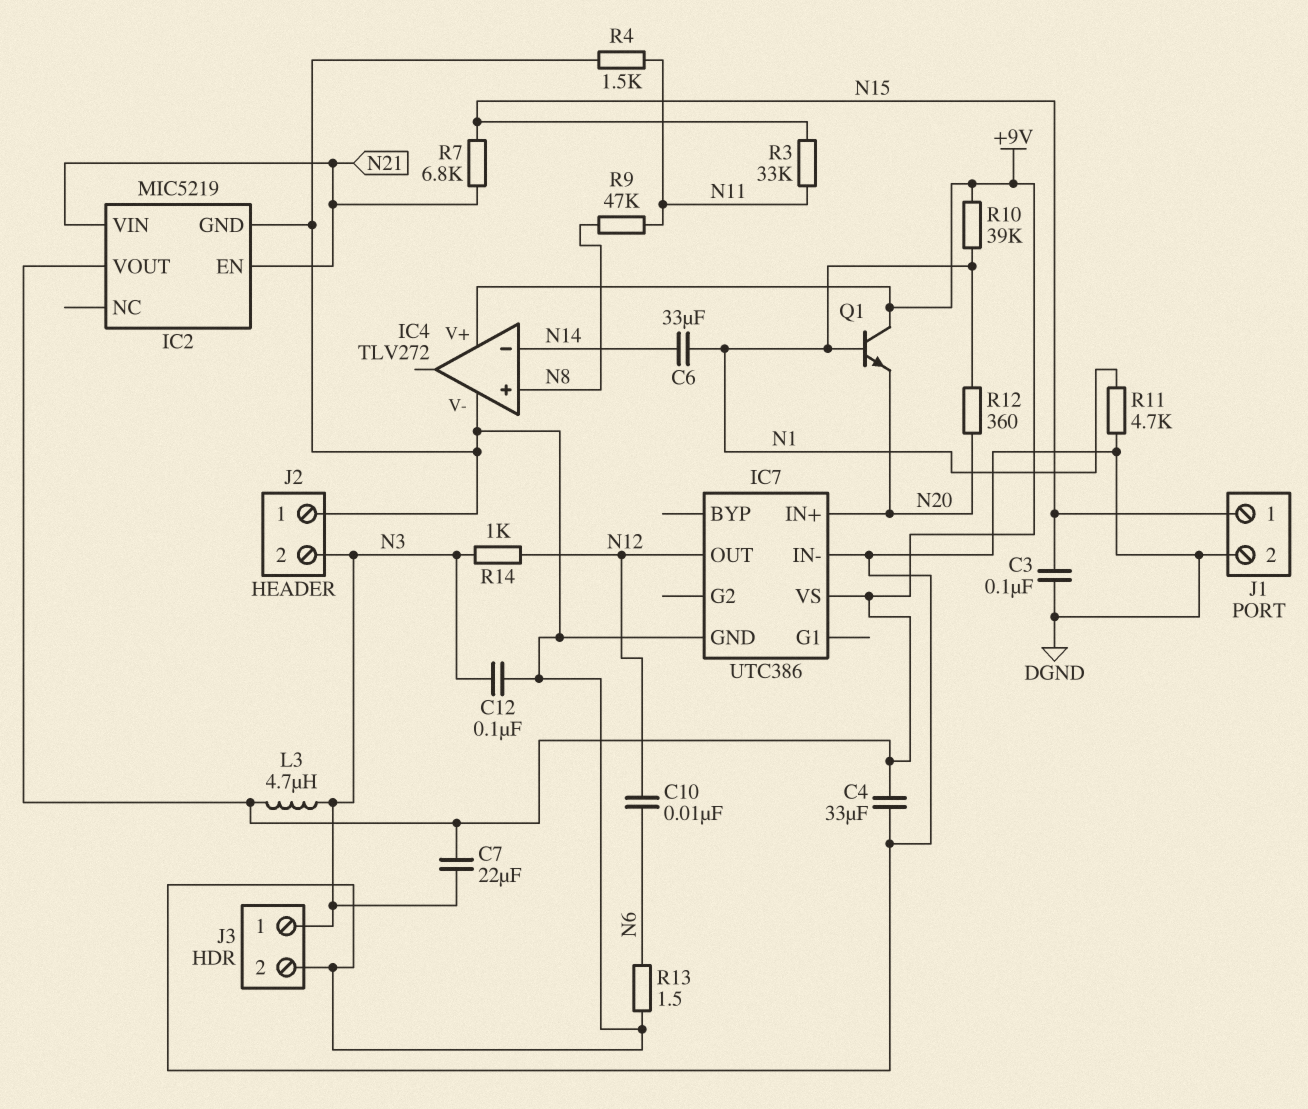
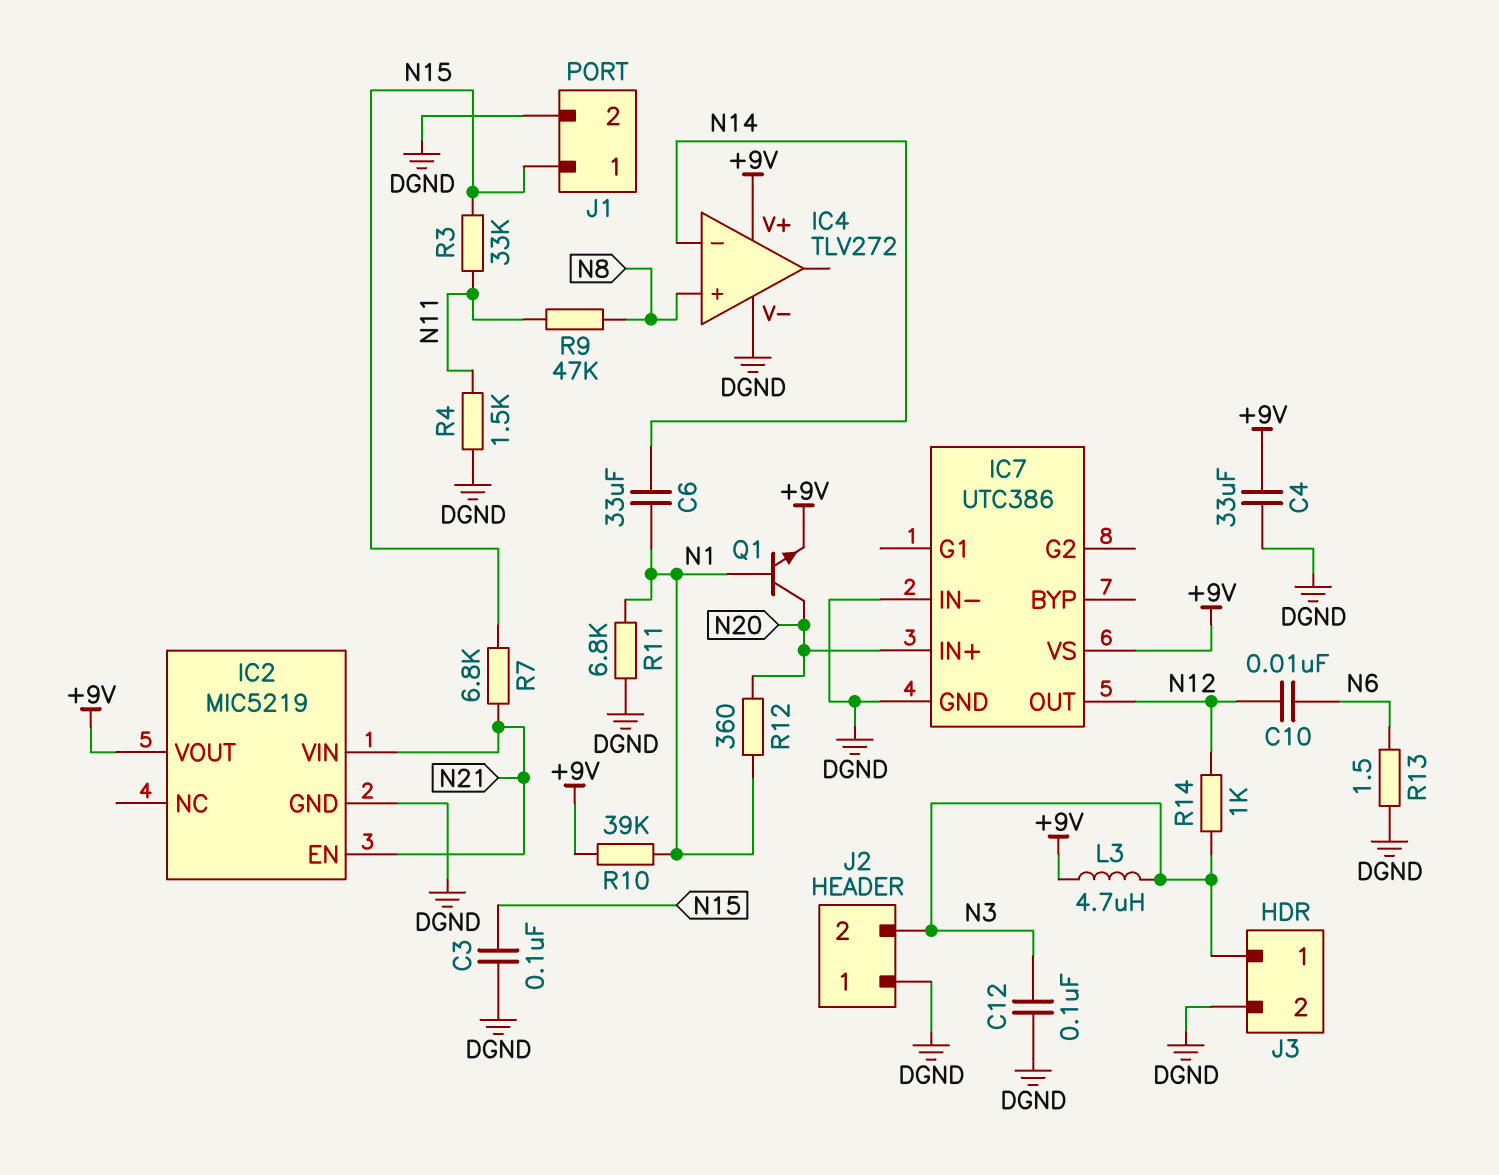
C7: 22uF (+9V, N3) -> none
Q1: NPN (B N1, C +9V, E N20) -> NPN (B N1, C N20, E +9V)
R11: 4.7k (DGND, N1) -> 6.8k (DGND, N1)

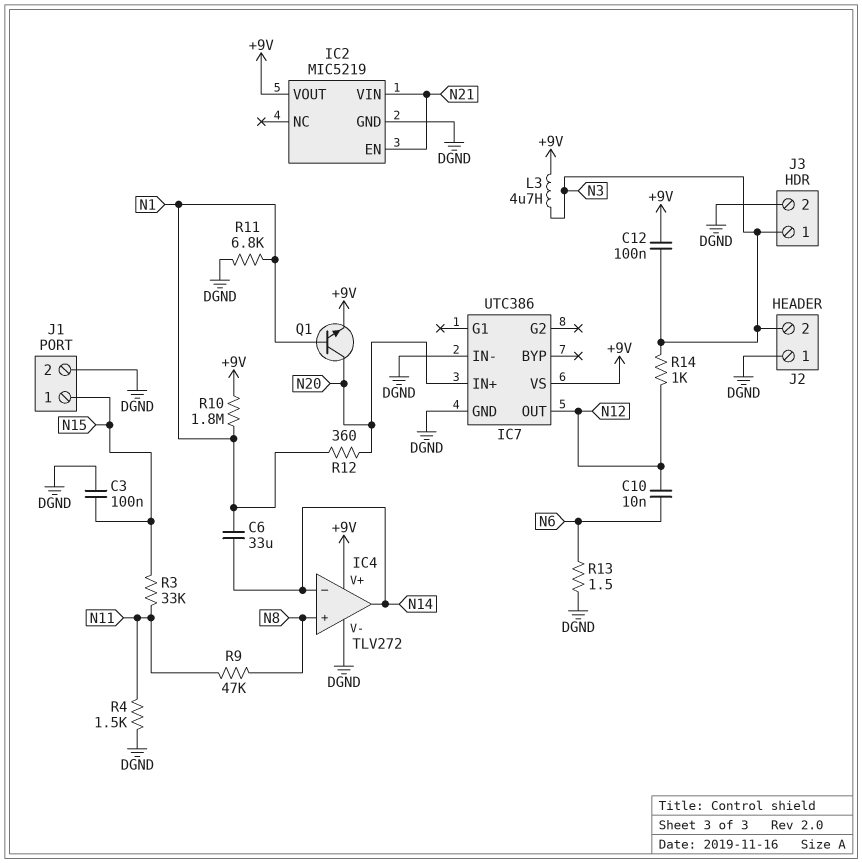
C4: 33uF (+9V, DGND) -> none
C12: 100nF (DGND, N3) -> 100nF (+9V, N3)
IC4 pin out: none -> N14
R7: 6.8k (N15, N21) -> none
R10: 39k (+9V, N1) -> 1.8M (+9V, N1)

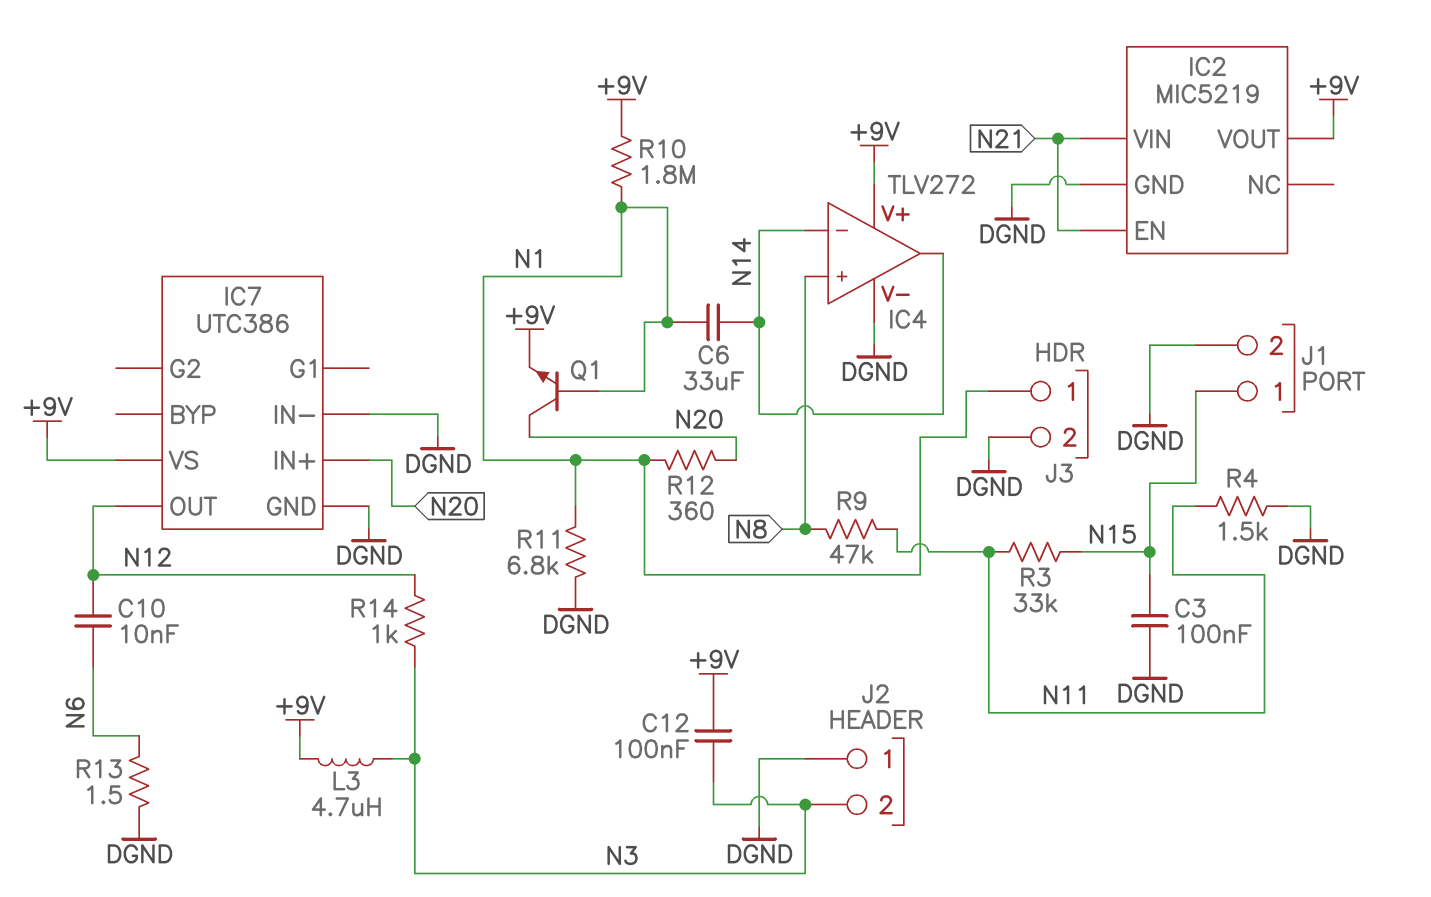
J3 pin 1: N3 -> N1

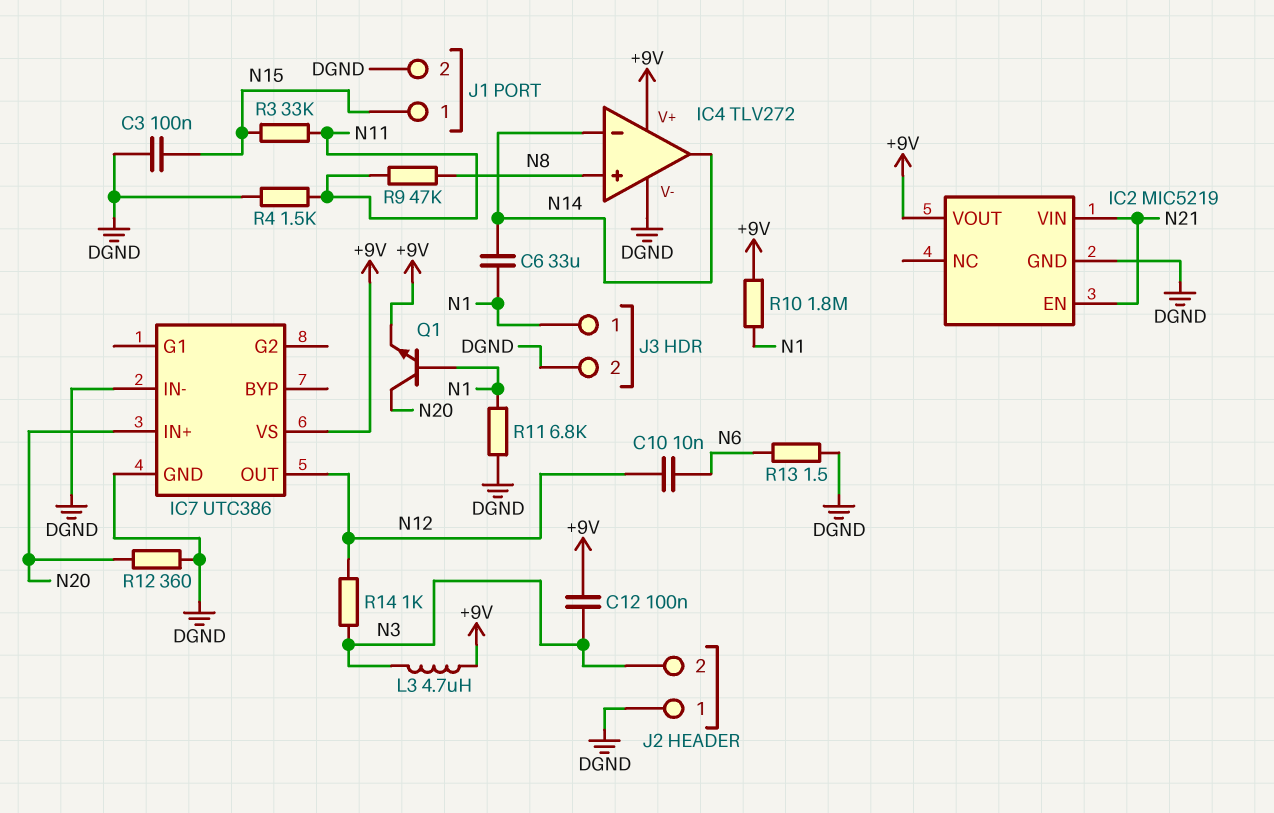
R12: 360 (N1, N20) -> 360 (DGND, N20)

